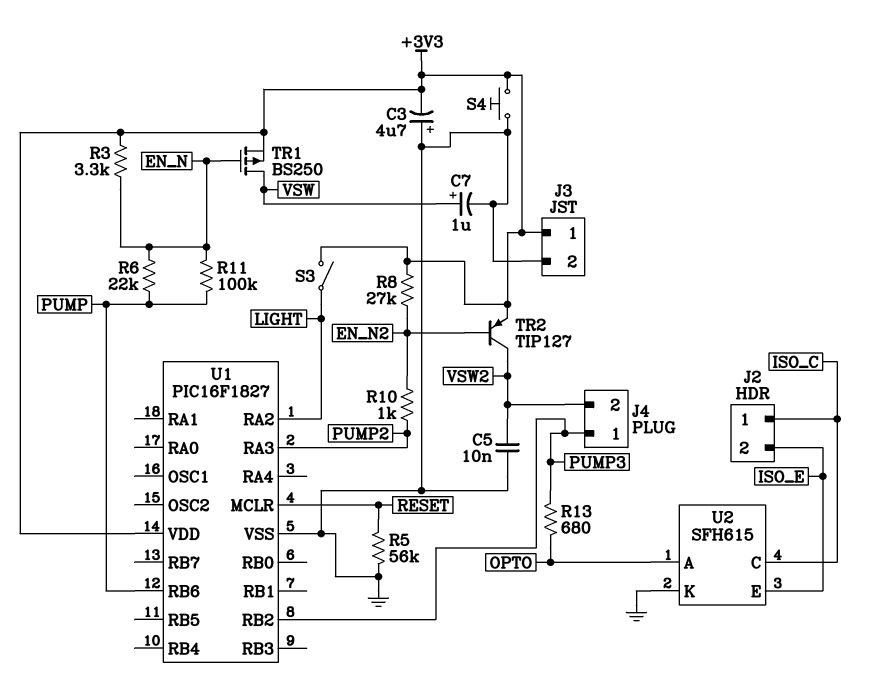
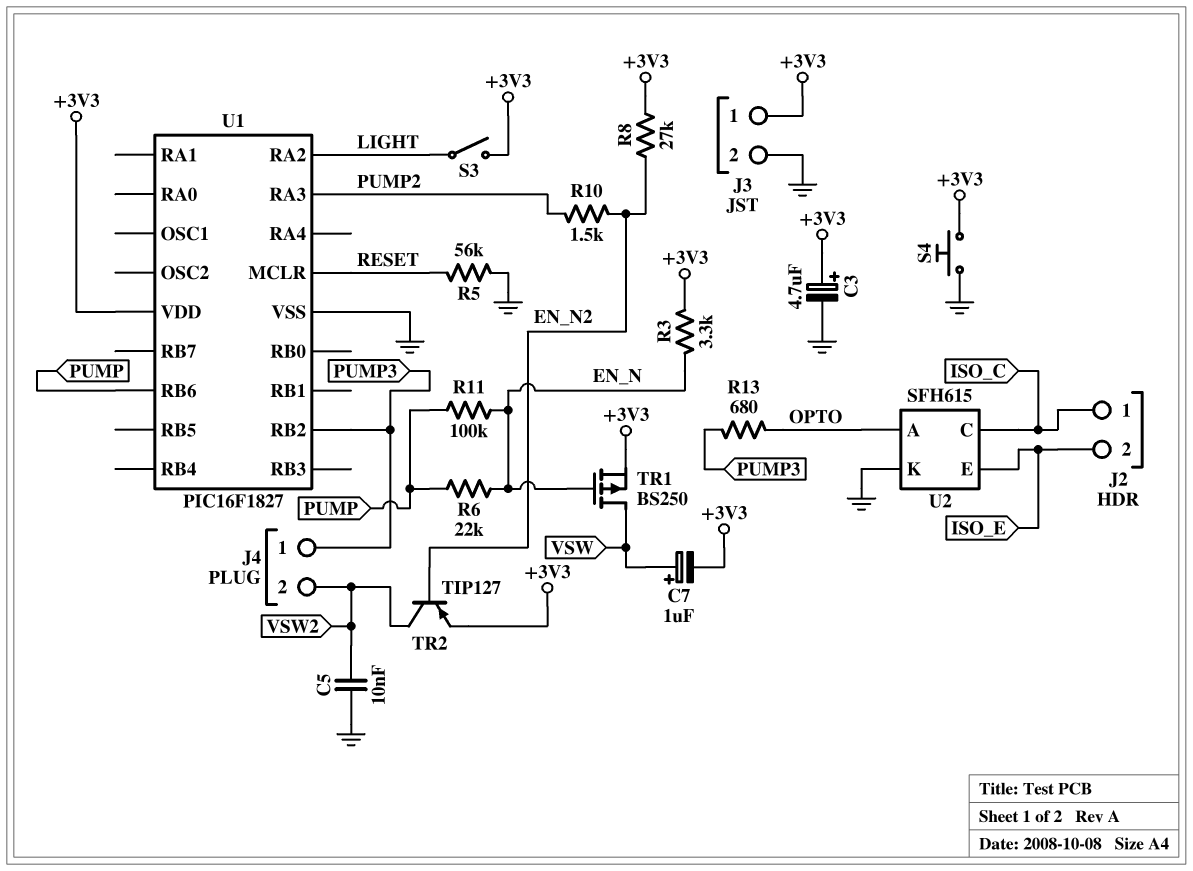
C3: 4.7uF (plus GND, minus +3V3) -> 4.7uF (plus +3V3, minus GND)
C7: 1uF (plus VSW, minus GND) -> 1uF (plus VSW, minus +3V3)
R10: 1k (EN_N2, PUMP2) -> 1.5k (EN_N2, PUMP2)

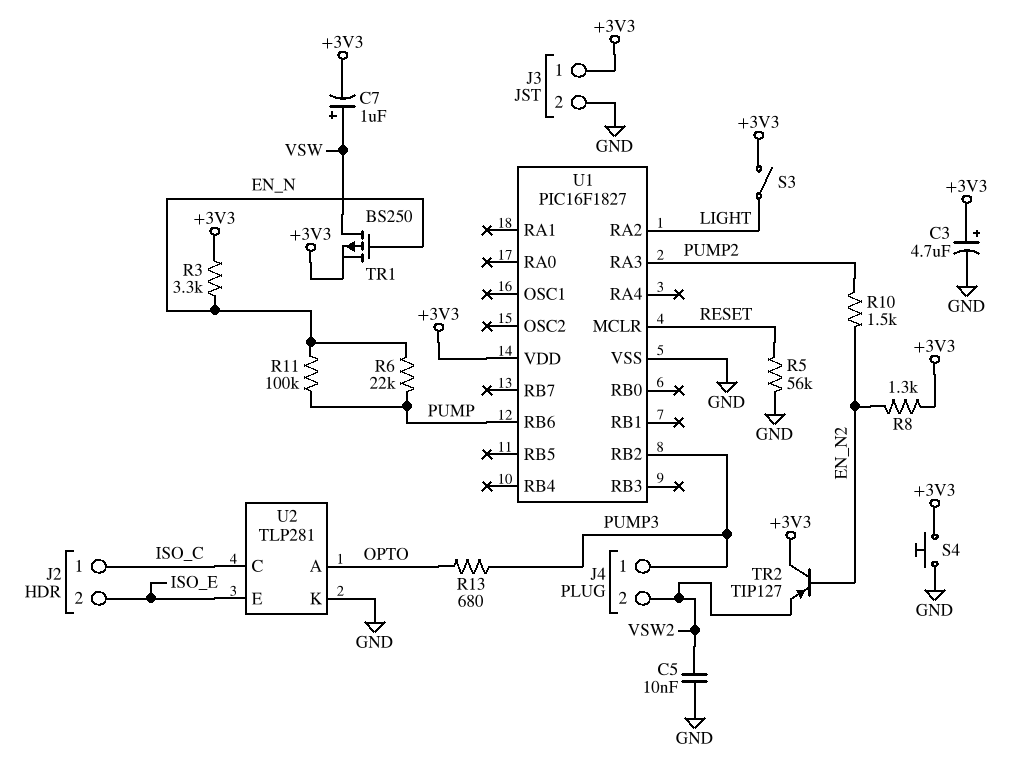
R8: 27k (+3V3, EN_N2) -> 1.3k (+3V3, EN_N2)
TR2: PNP TIP127 (B EN_N2, C VSW2, E +3V3) -> PNP TIP127 (B EN_N2, C +3V3, E VSW2)
U2: SFH615 -> TLP281

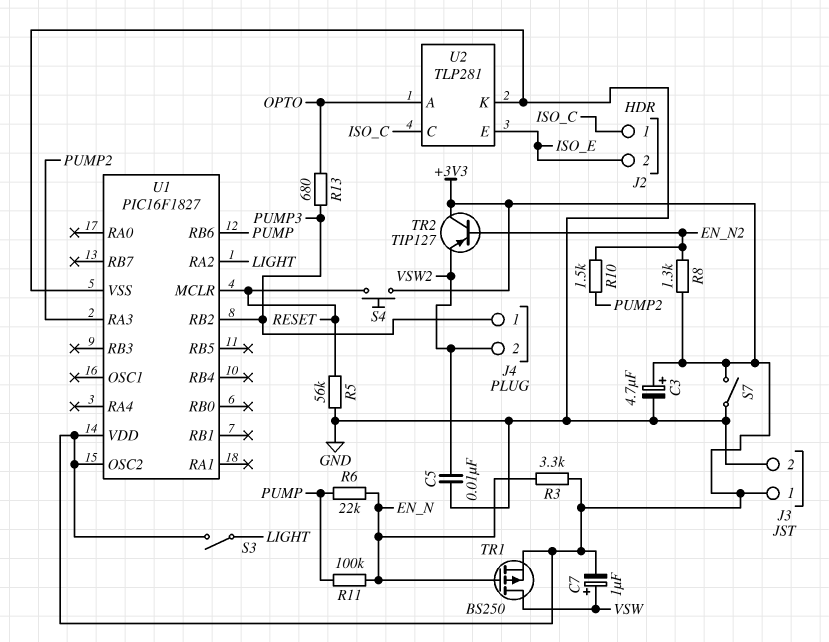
S4: button (+3V3, GND) -> button (+3V3, RESET)
S7: none -> switch (+3V3, GND)
U1 pin OSC2: none -> +3V3

